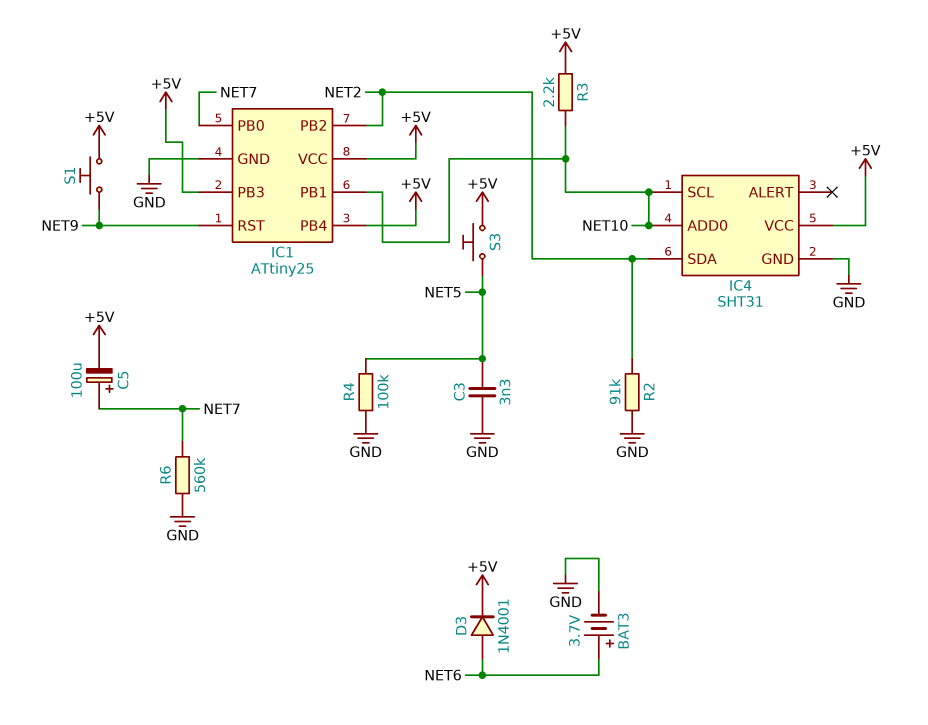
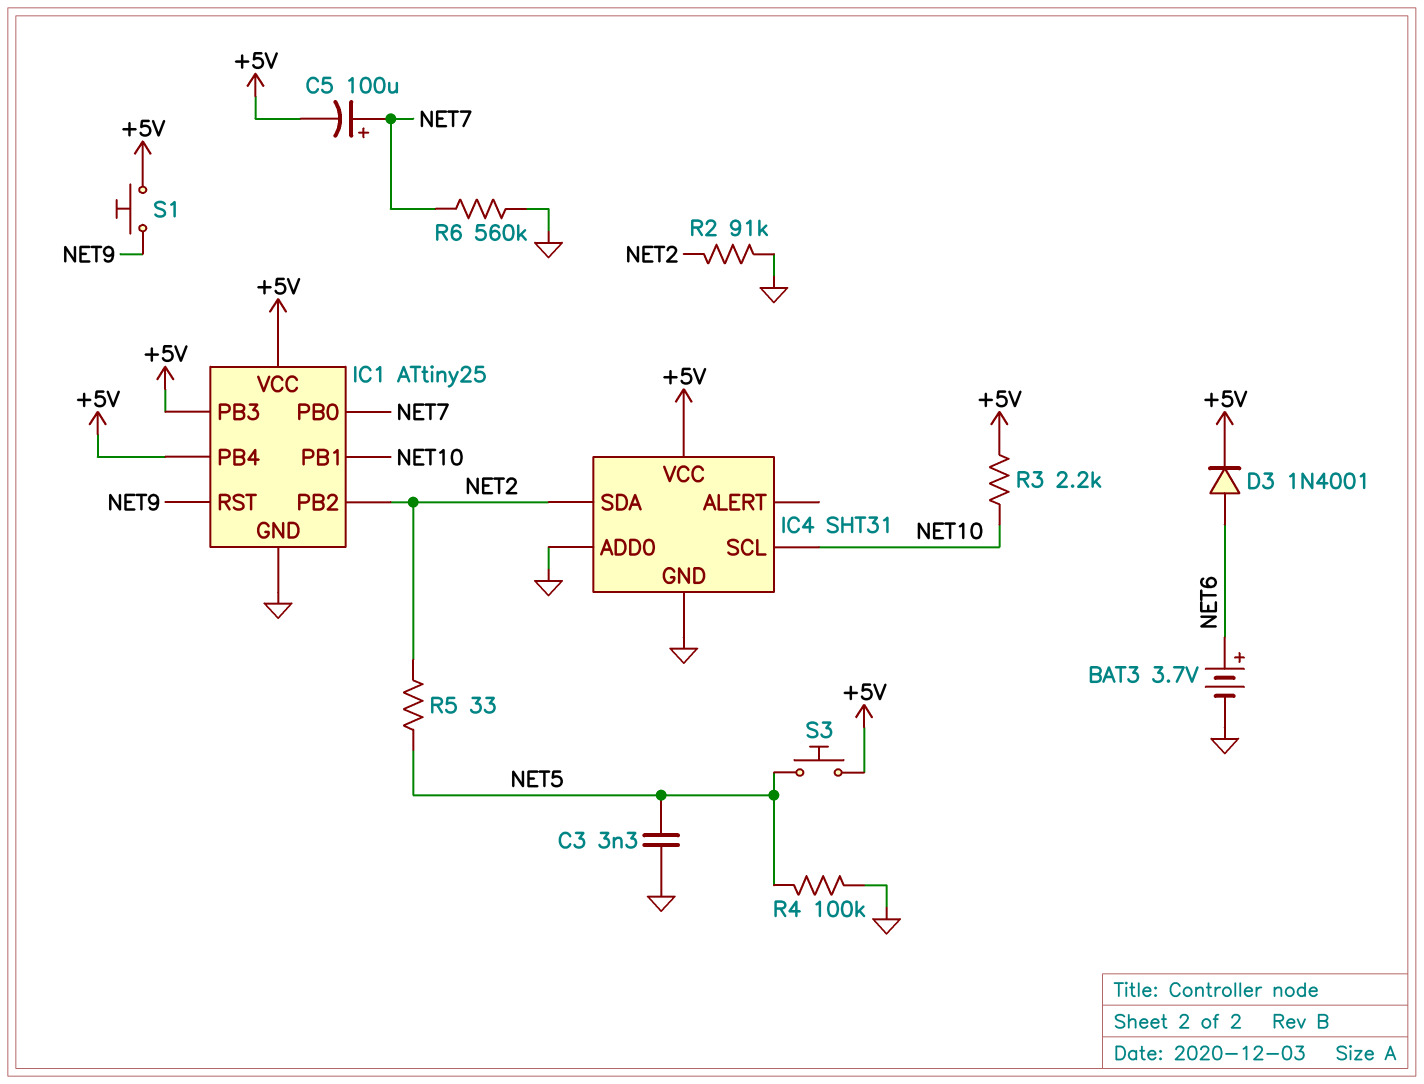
IC4 pin ADD0: NET10 -> GND
R5: none -> 33 (NET2, NET5)

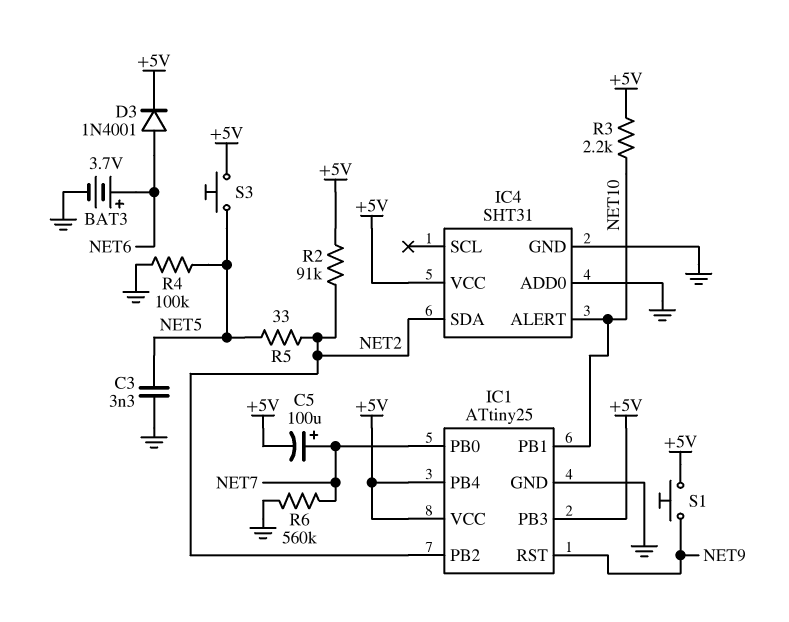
IC4 pin ALERT: none -> NET10
IC4 pin SCL: NET10 -> none
R2: 91k (GND, NET2) -> 91k (+5V, NET2)

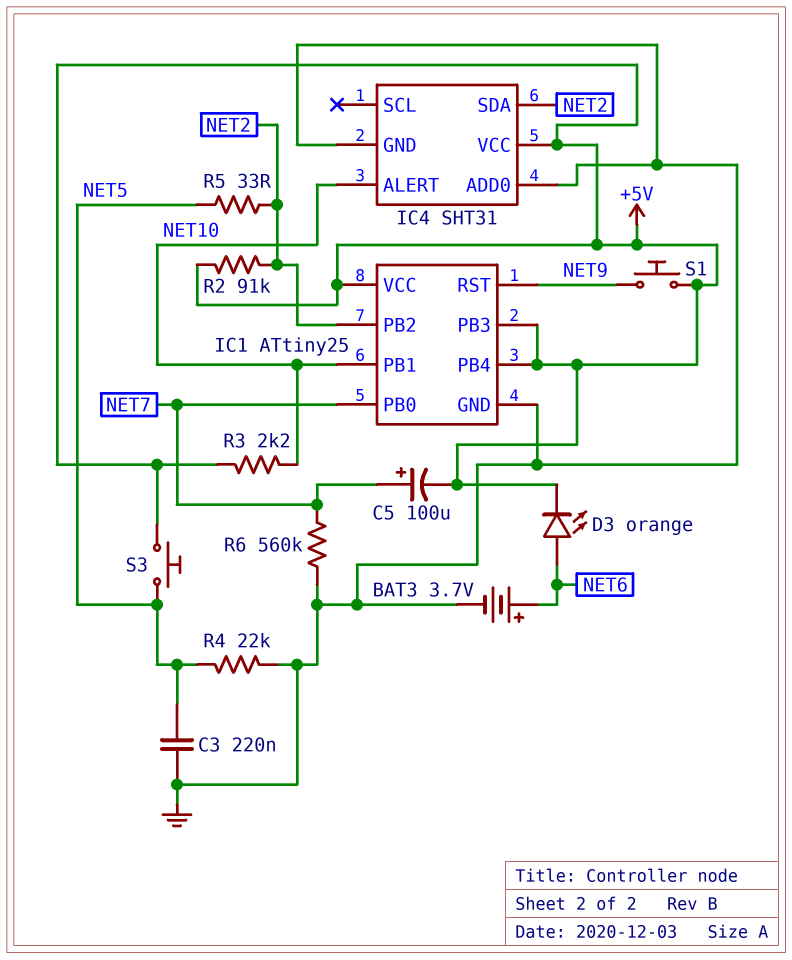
C3: 3.3nF (GND, NET5) -> 220nF (GND, NET5)
D3: diode 1N4001 (A NET6, K +5V) -> LED orange (A NET6, K +5V)
R4: 100k (GND, NET5) -> 22k (GND, NET5)

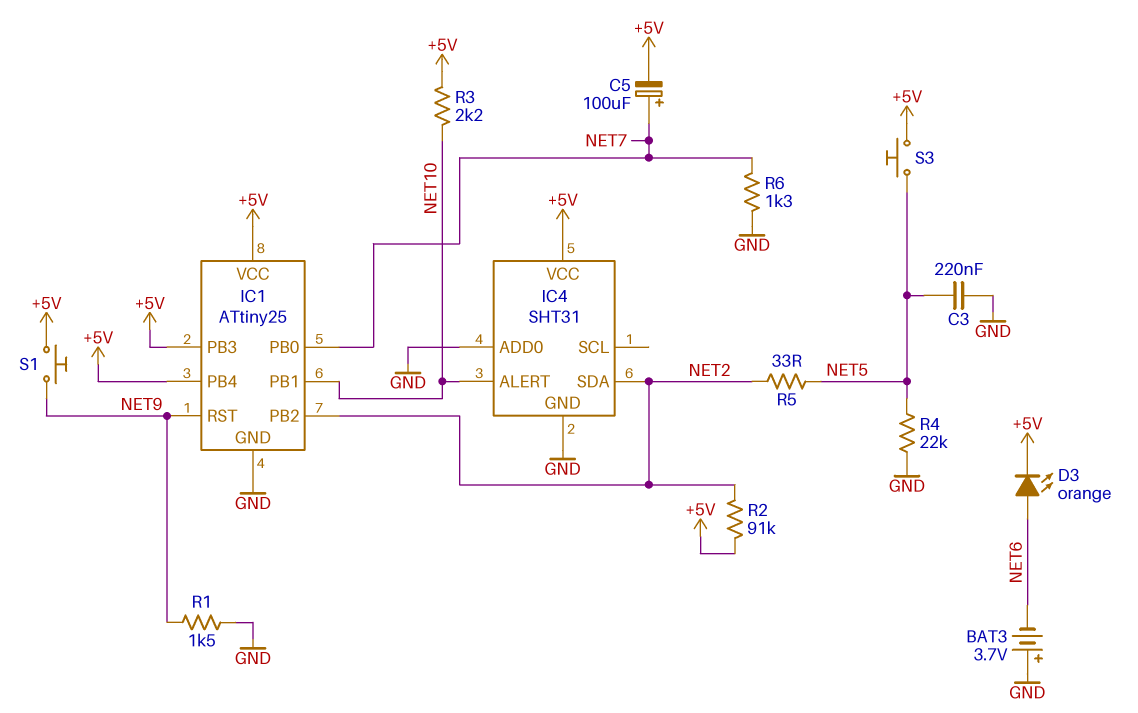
BAT3: 3.7V (plus NET6, minus GND) -> 3.7V (plus GND, minus NET6)
R1: none -> 1.5k (GND, NET9)
R6: 560k (GND, NET7) -> 1.3k (GND, NET7)

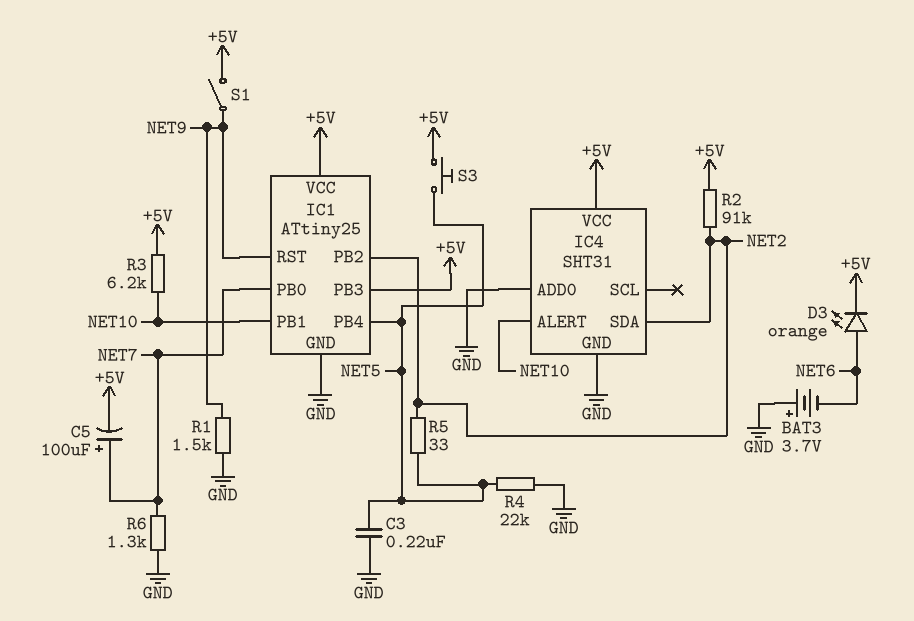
IC1 pin PB4: +5V -> NET5
R3: 2.2k (+5V, NET10) -> 6.2k (+5V, NET10)
S1: button (+5V, NET9) -> switch (+5V, NET9)

